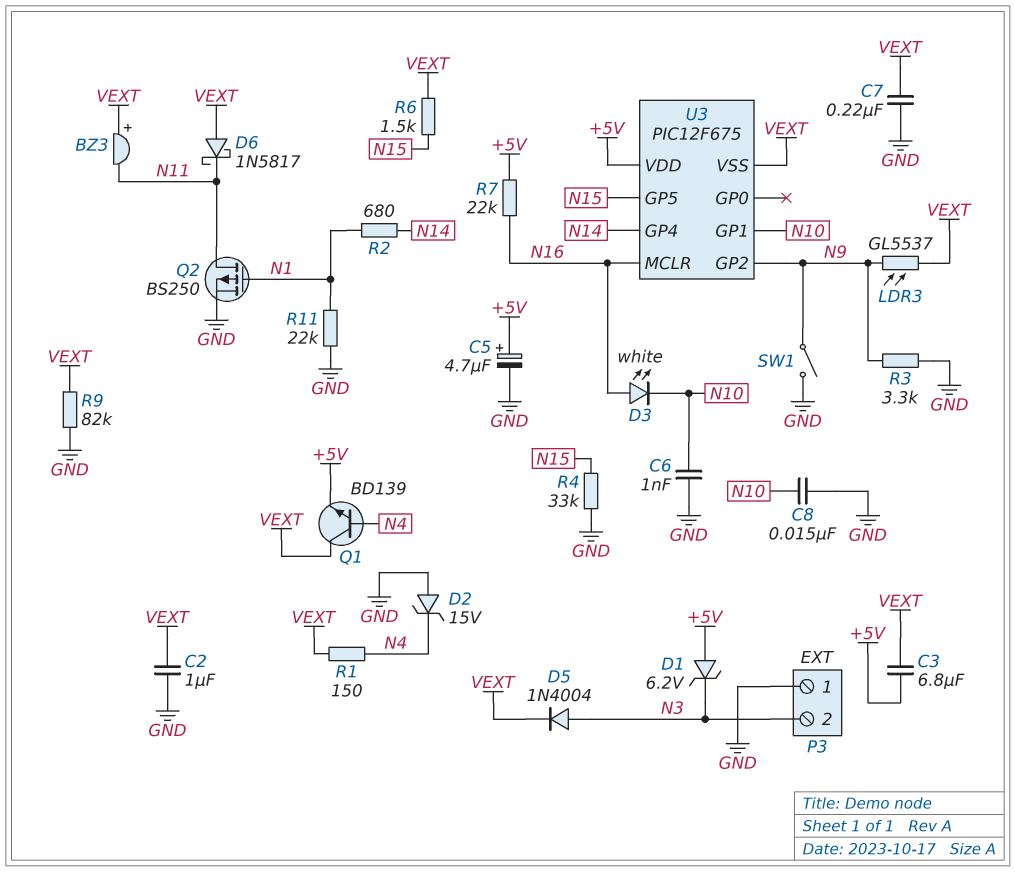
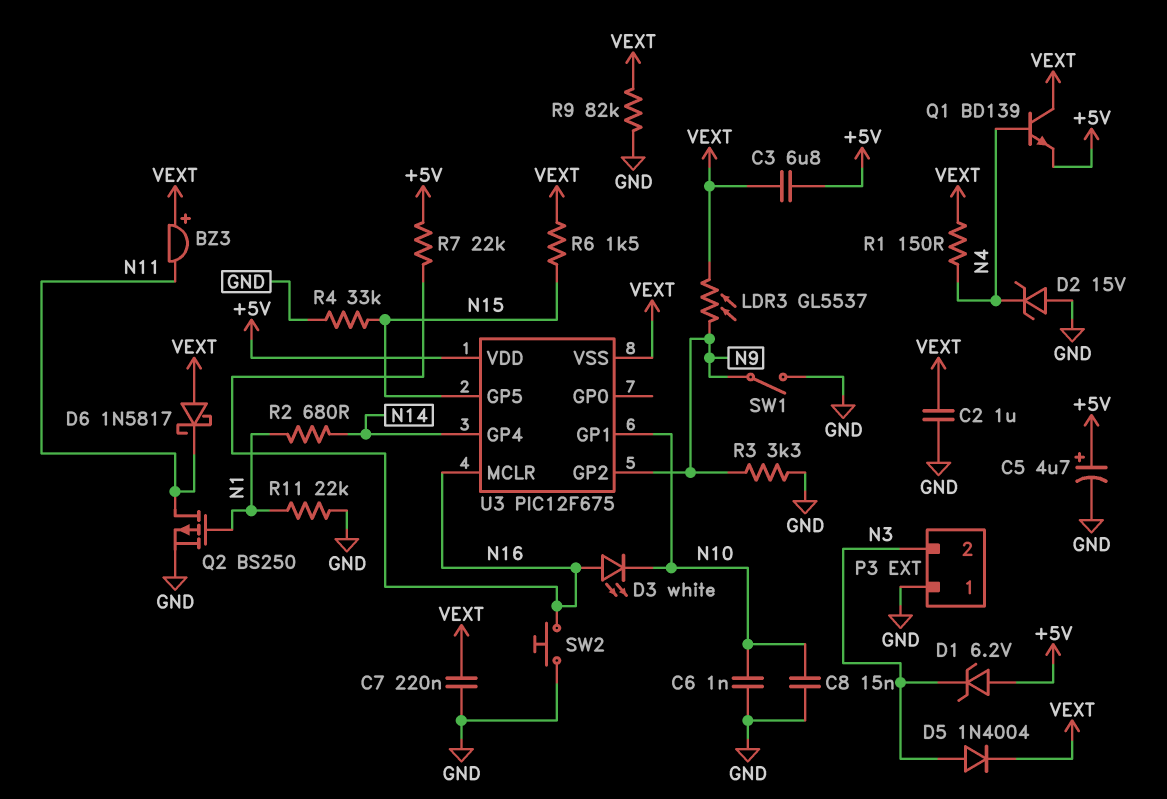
SW2: none -> button (GND, N16)

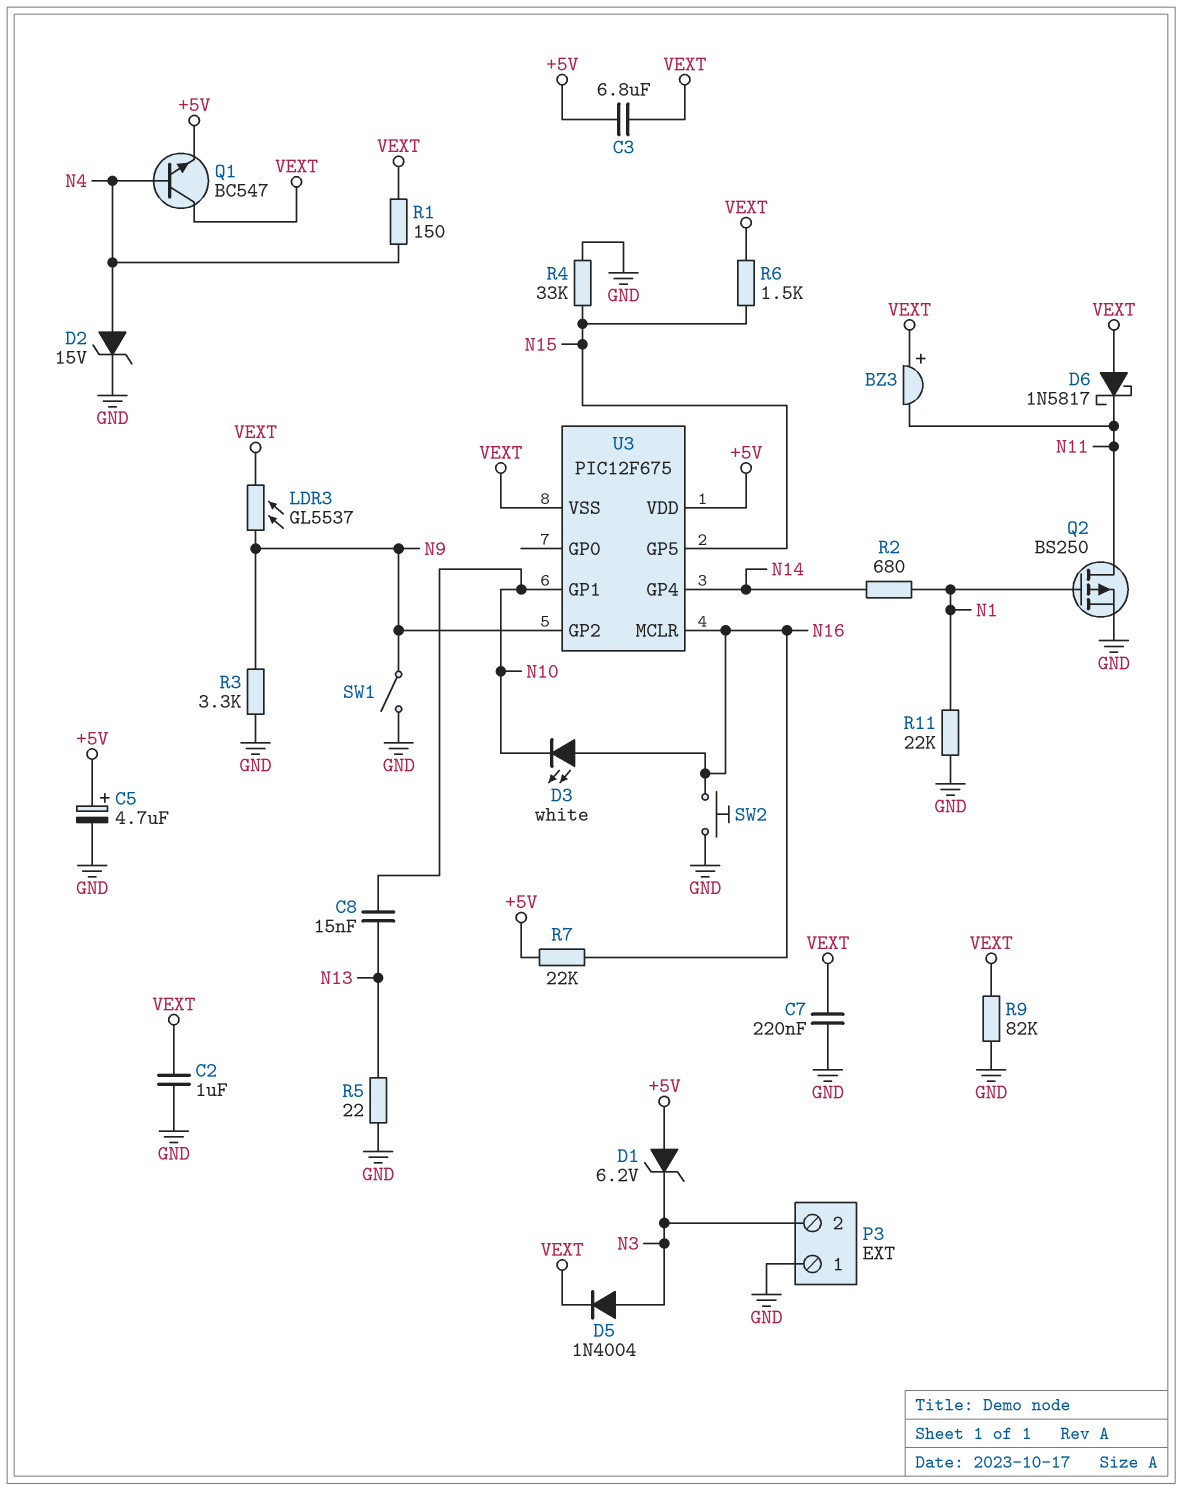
C6: 1nF (GND, N10) -> none
C8: 15nF (GND, N10) -> 15nF (N10, N13)
D2: zener 15V (A GND, K N4) -> zener 15V (A N4, K GND)
Q1: NPN BD139 (B N4, C VEXT, E +5V) -> NPN BC547 (B N4, C VEXT, E +5V)
R5: none -> 22 (GND, N13)

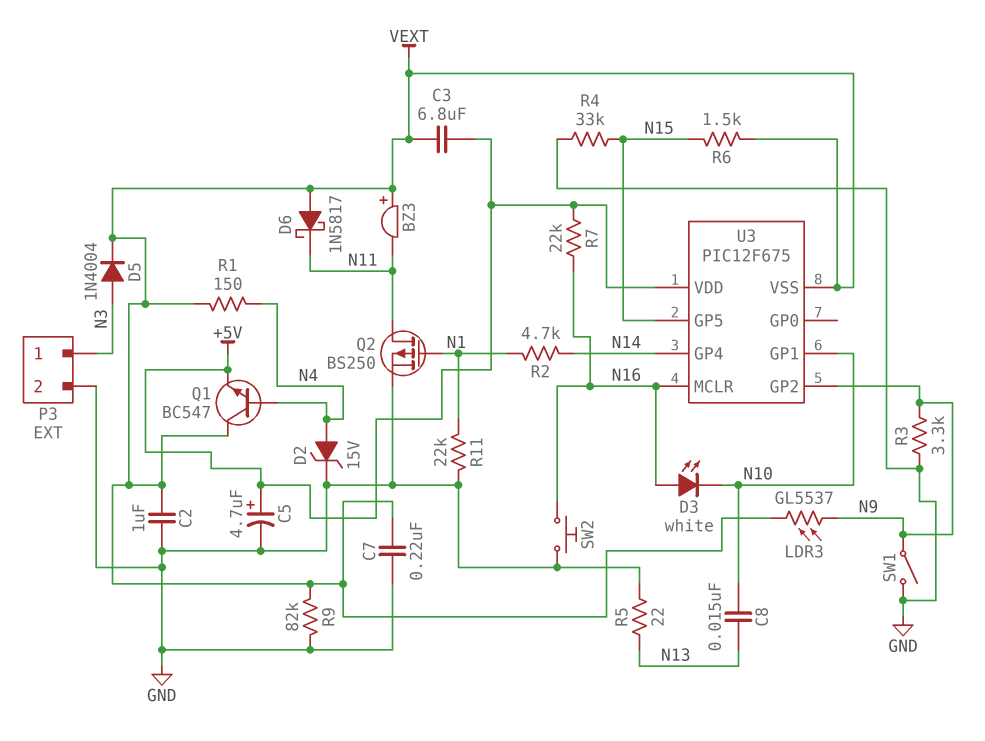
D1: zener 6.2V (A +5V, K N3) -> none
P3 pin 1: GND -> N3
P3 pin 2: N3 -> GND
R2: 680 (N1, N14) -> 4.7k (N1, N14)

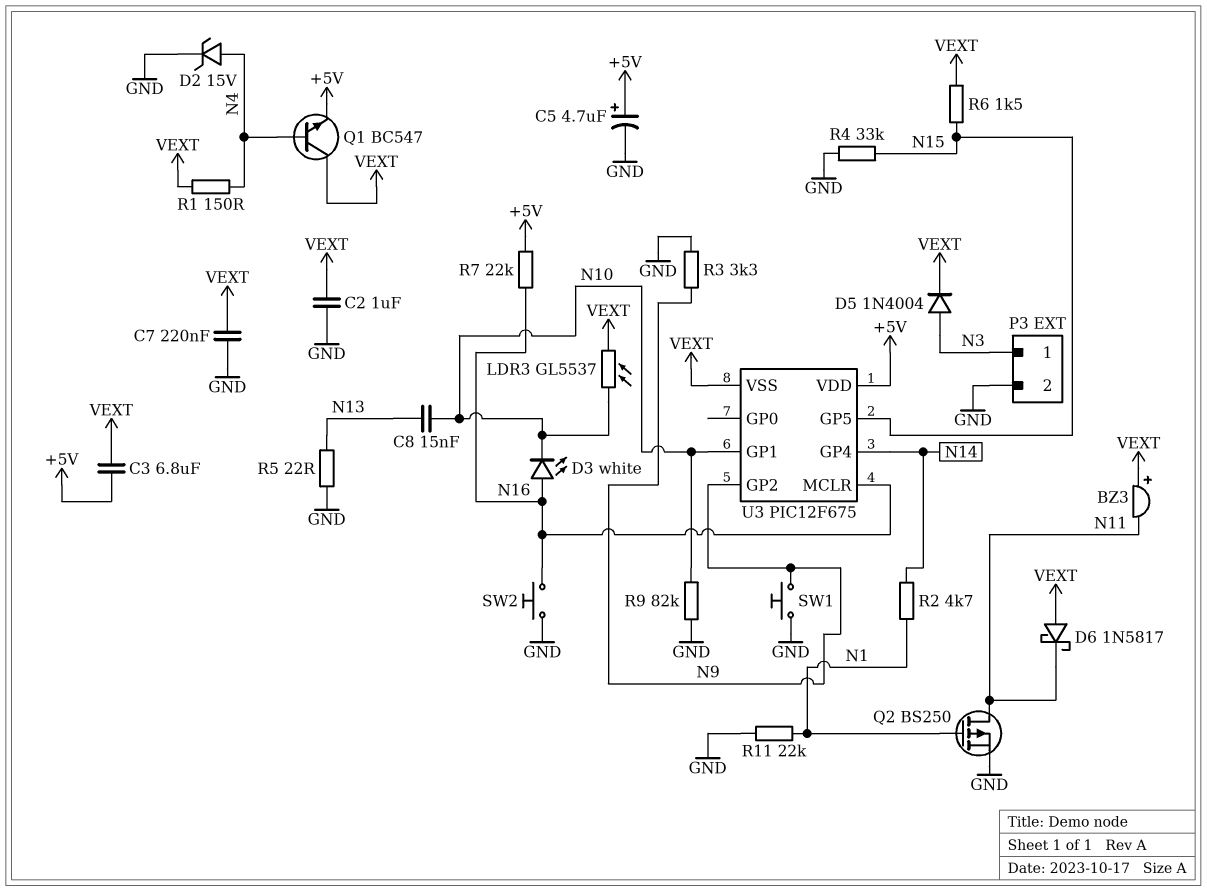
LDR3: GL5537 (N9, VEXT) -> GL5537 (N10, VEXT)
R9: 82k (GND, VEXT) -> 82k (GND, N10)
SW1: switch (GND, N9) -> button (GND, N9)

